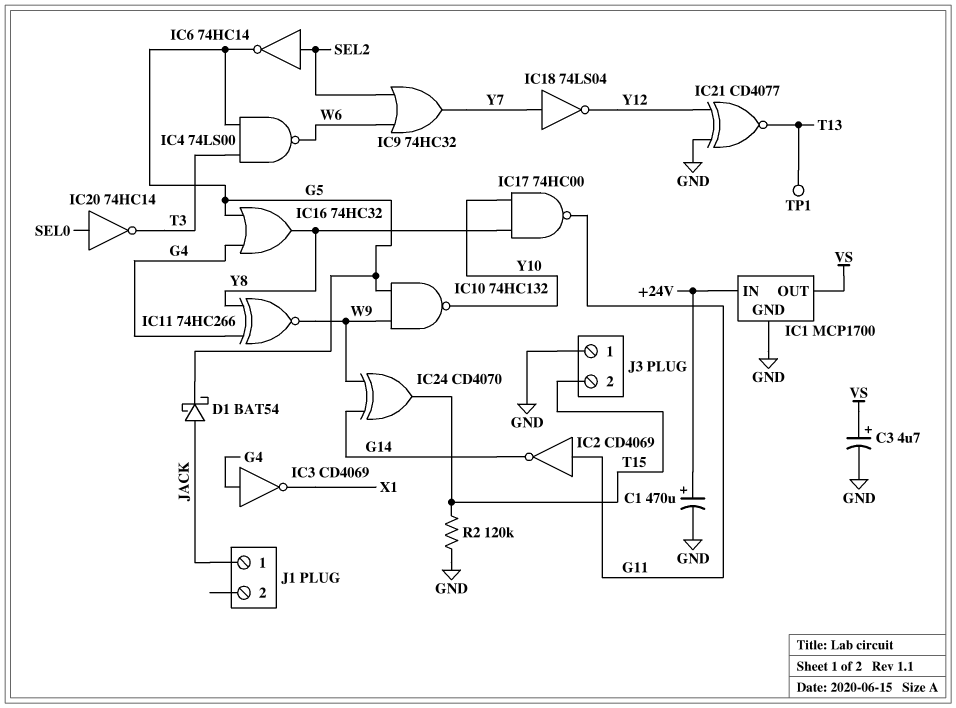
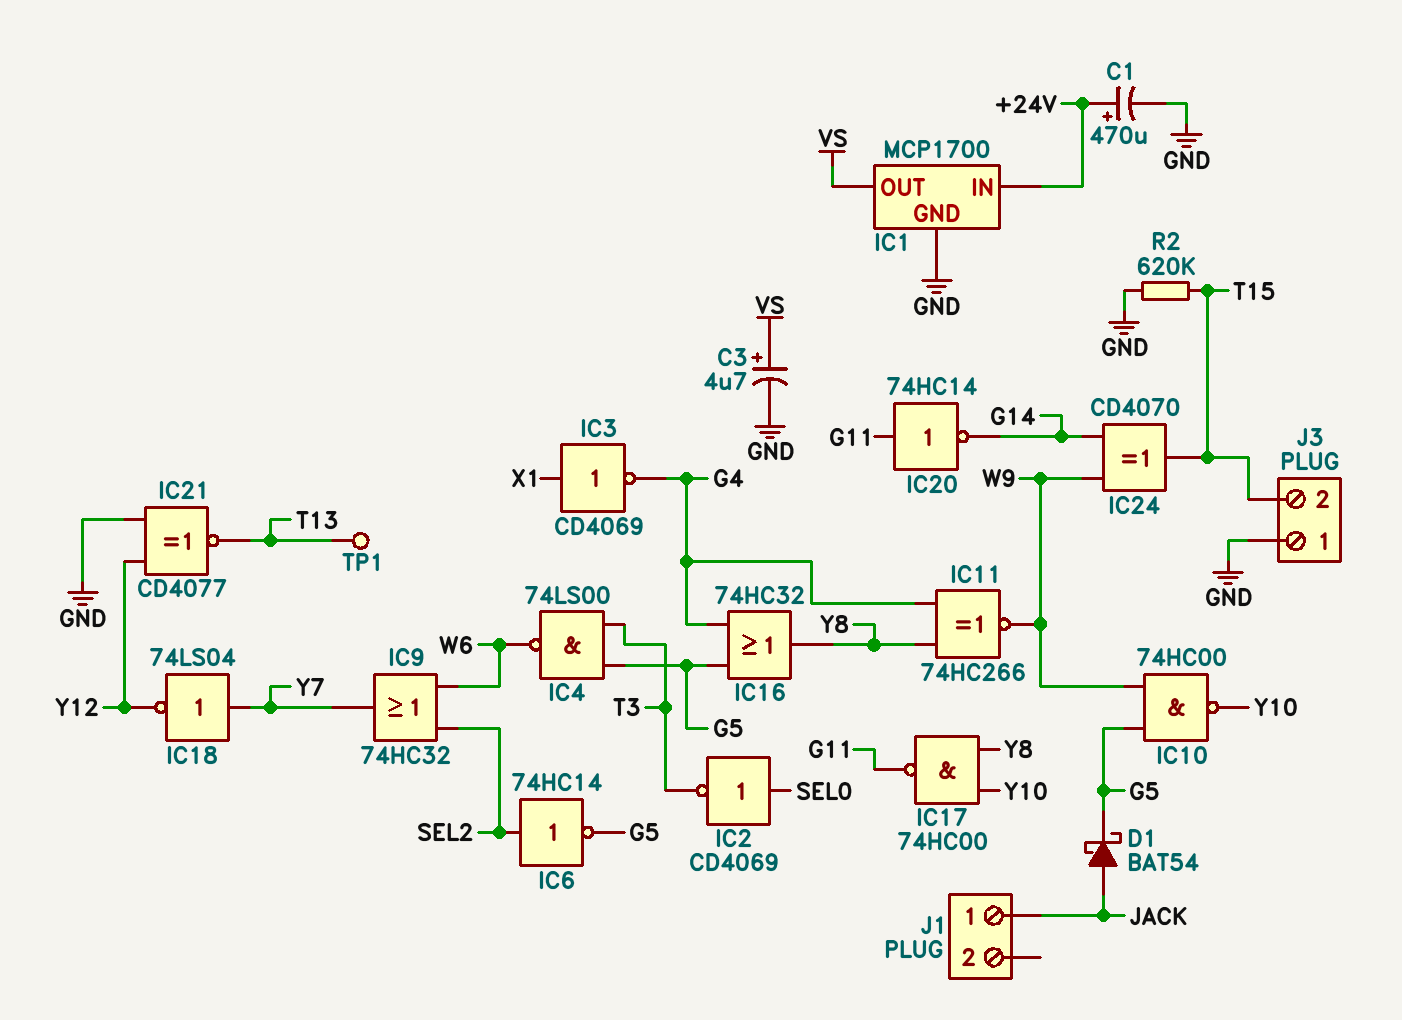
IC2: NOT CD4069 (in G11, out G14) -> NOT CD4069 (in SEL0, out T3)
IC3: NOT CD4069 (in G4, out X1) -> NOT CD4069 (in X1, out G4)
IC10: NAND 74HC132 (in G5, in W9, out Y10) -> NAND 74HC00 (in G5, in W9, out Y10)
IC20: NOT 74HC14 (in SEL0, out T3) -> NOT 74HC14 (in G11, out G14)
R2: 120k (GND, T15) -> 620k (GND, T15)

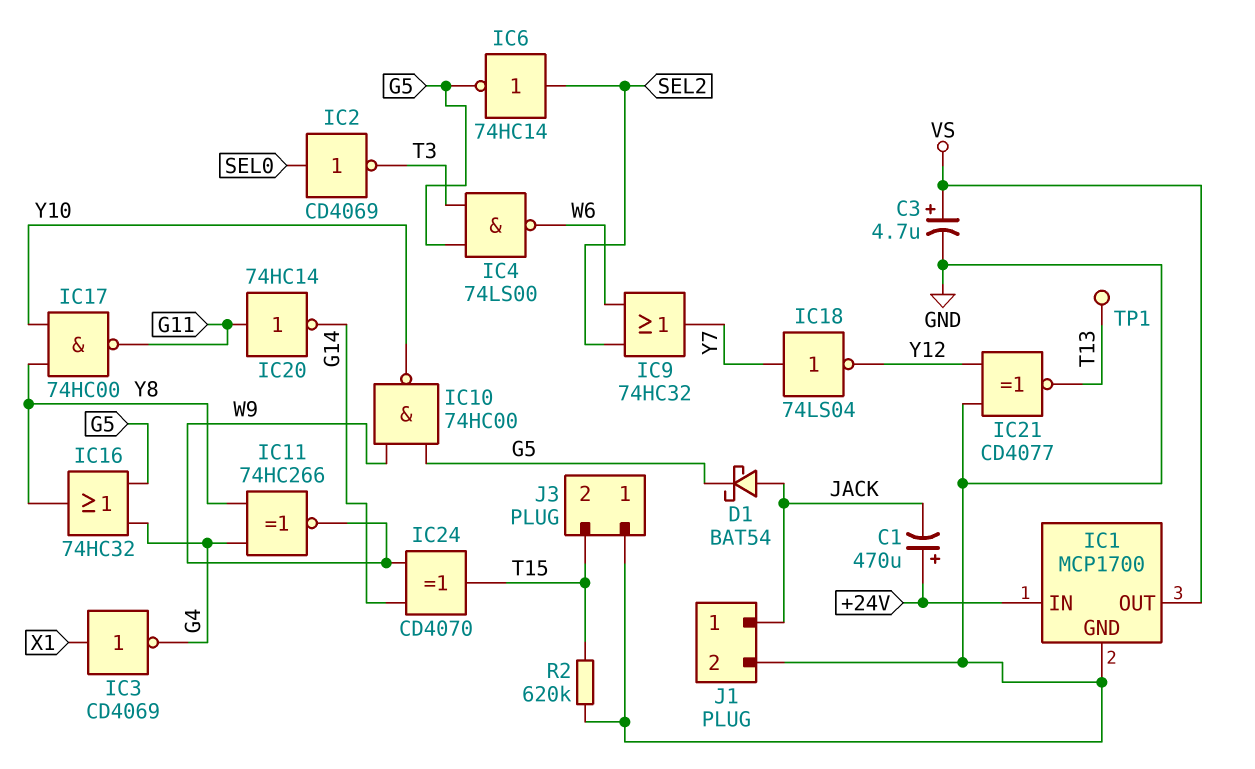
C1: 470uF (plus +24V, minus GND) -> 470uF (plus +24V, minus JACK)
J1 pin 2: none -> GND

